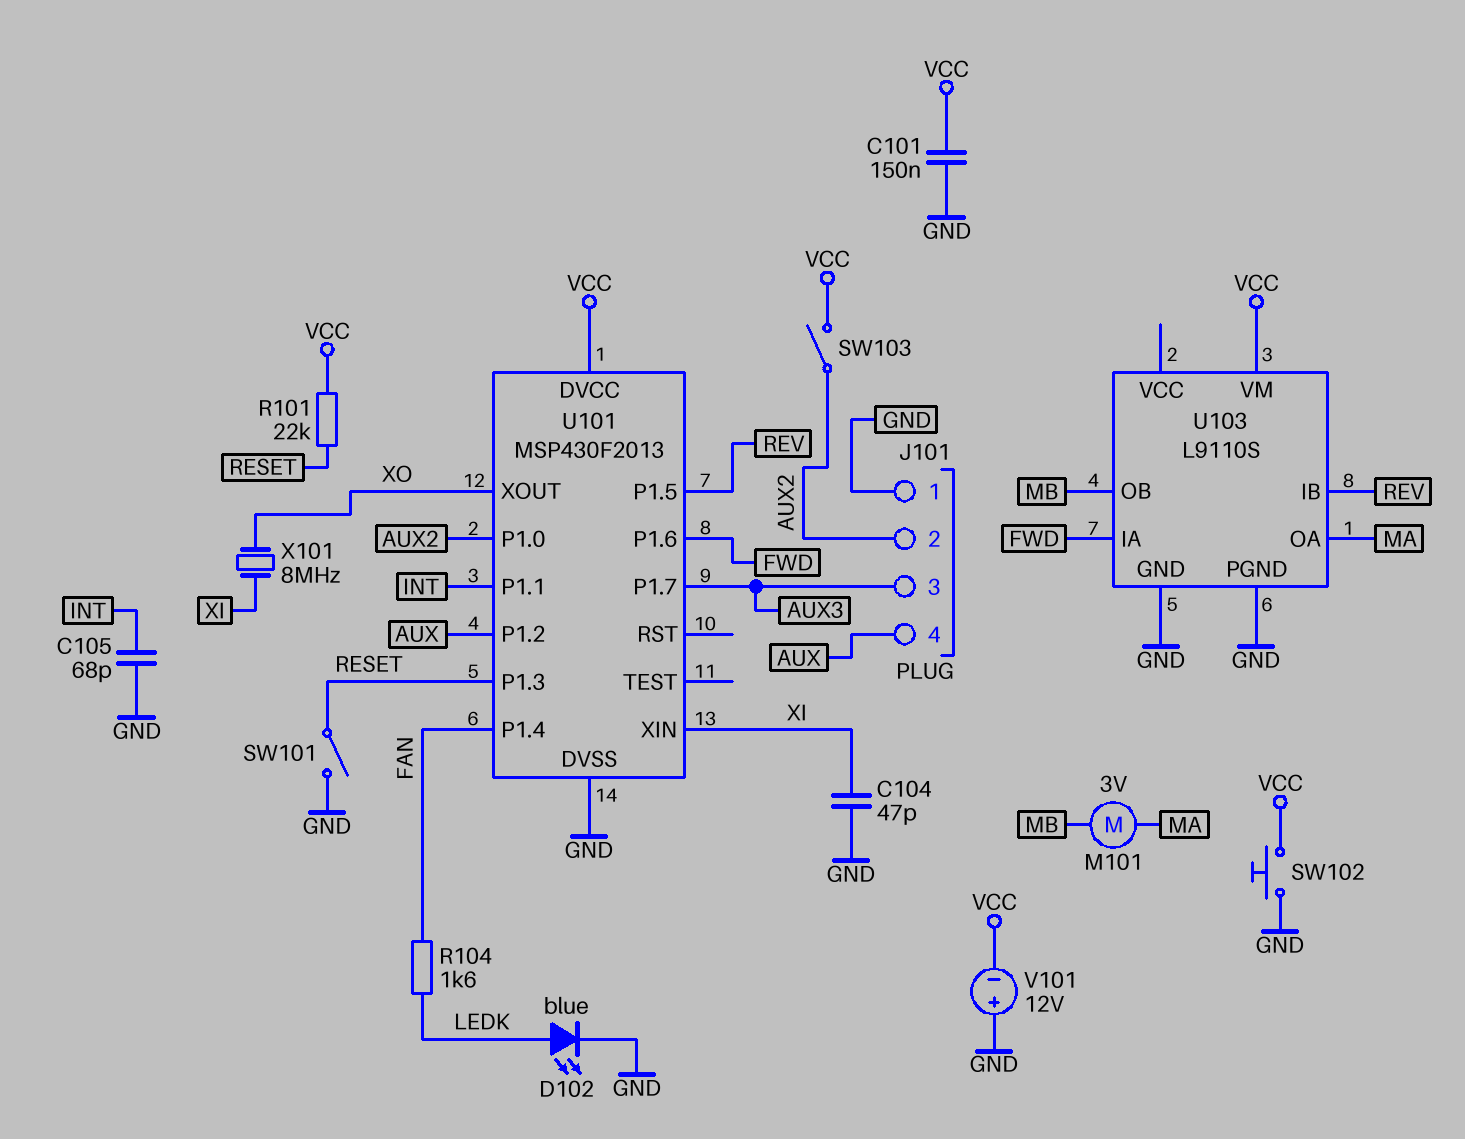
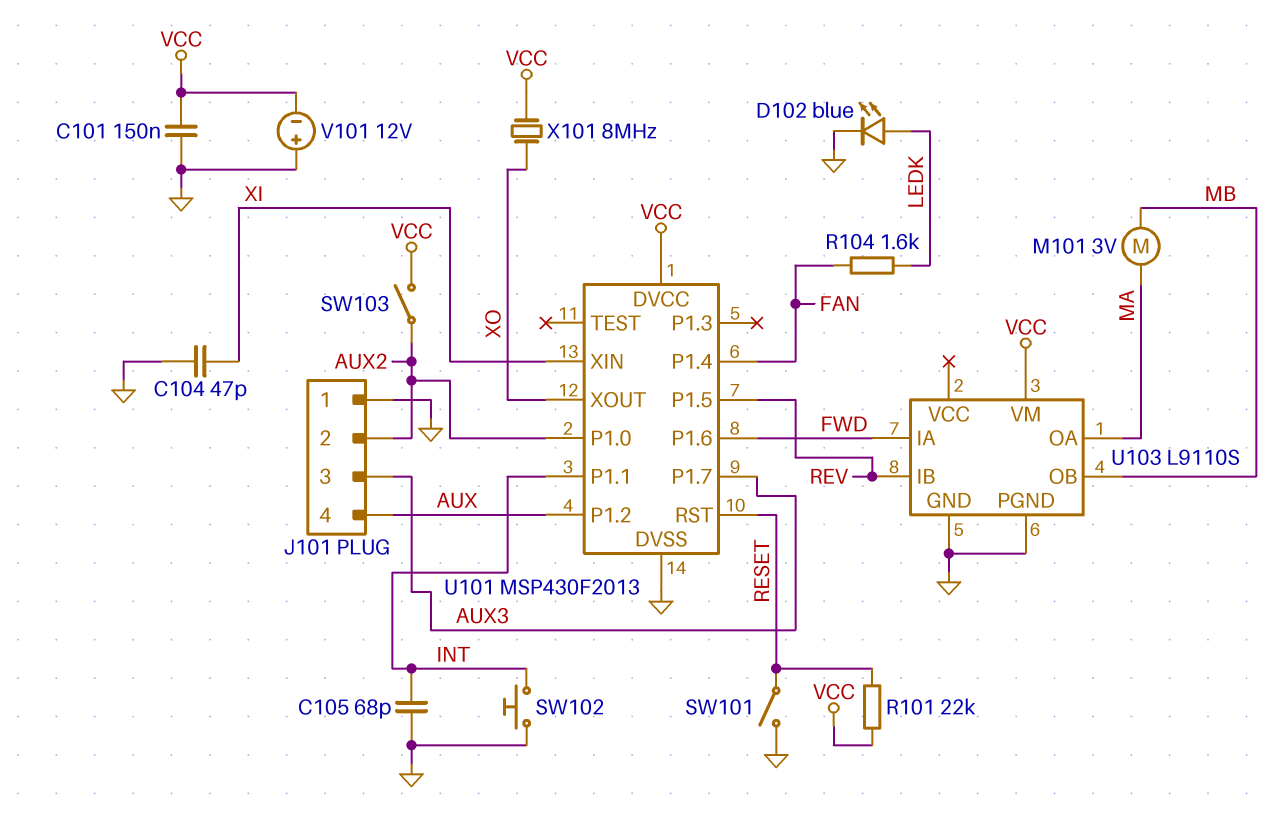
SW102: button (GND, VCC) -> button (GND, INT)
U101 pin P1.3: RESET -> none
U101 pin RST: none -> RESET
X101: 8MHz (XI, XO) -> 8MHz (VCC, XO)

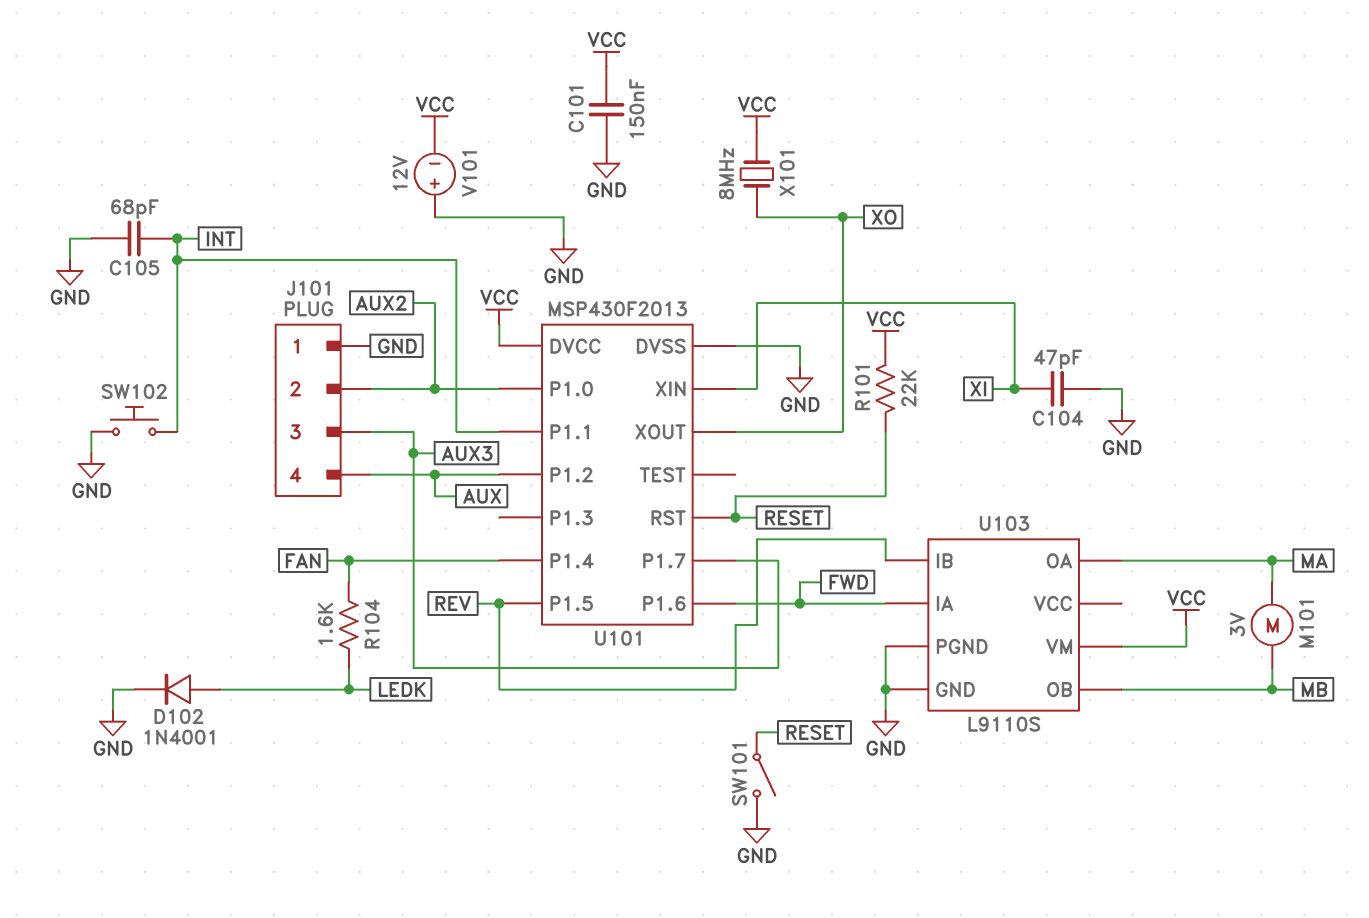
D102: LED blue (A LEDK, K GND) -> diode 1N4001 (A LEDK, K GND)
SW103: switch (AUX2, VCC) -> none

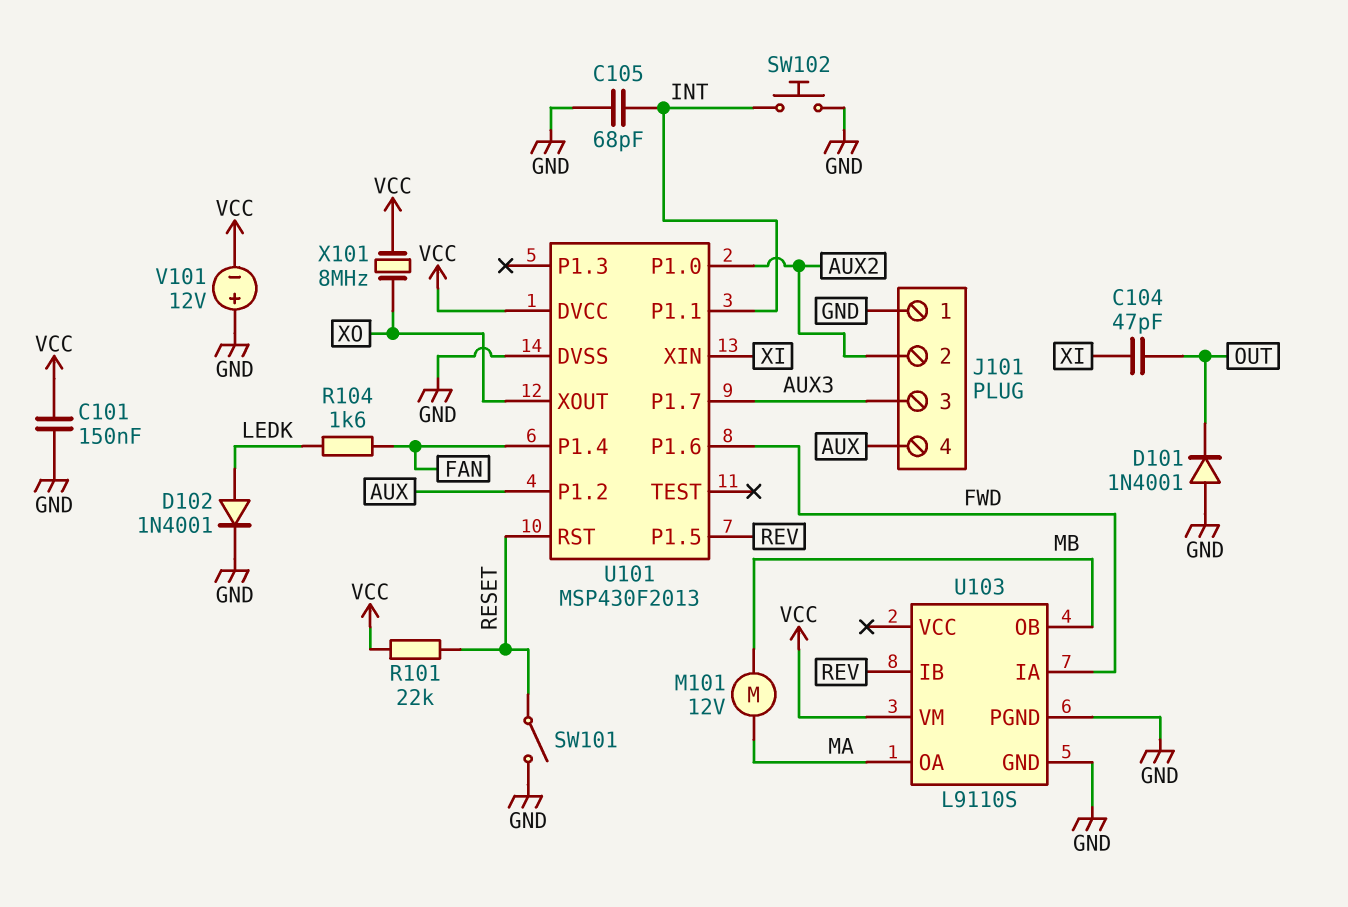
C104: 47pF (GND, XI) -> 47pF (OUT, XI)
D101: none -> diode 1N4001 (A GND, K OUT)
M101: motor 3V (MA, MB) -> motor 12V (MA, MB)

